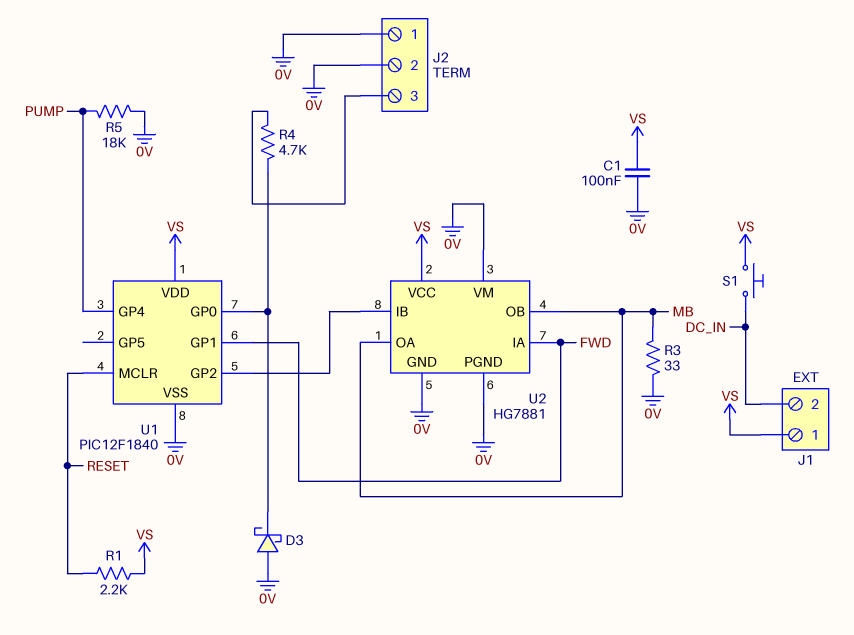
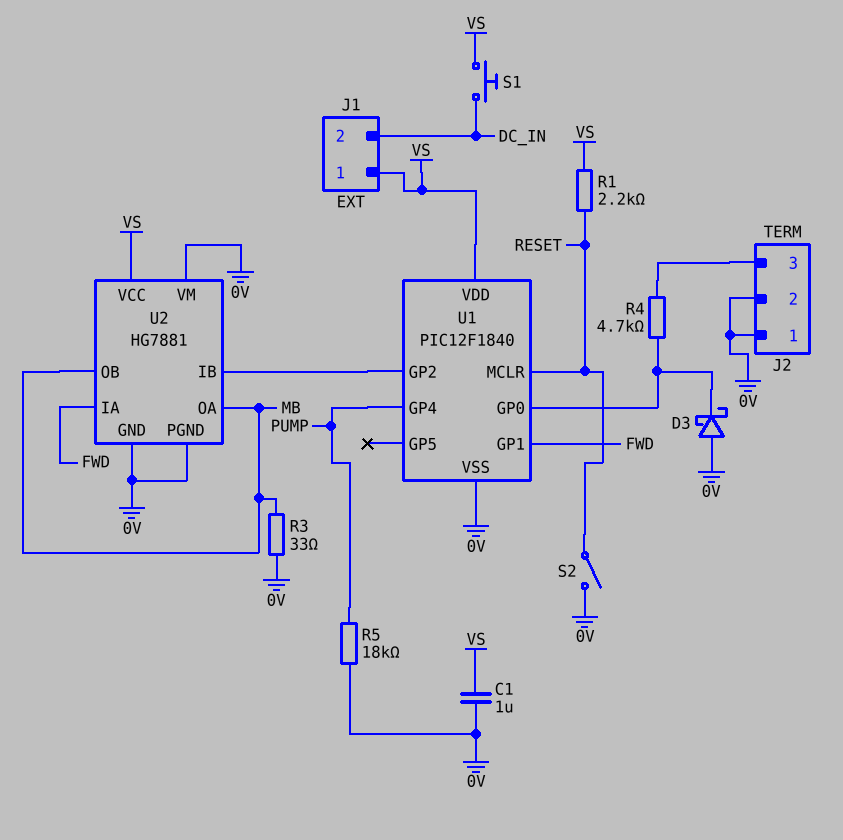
C1: 100nF (0V, VS) -> 1uF (0V, VS)
S2: none -> switch (0V, RESET)

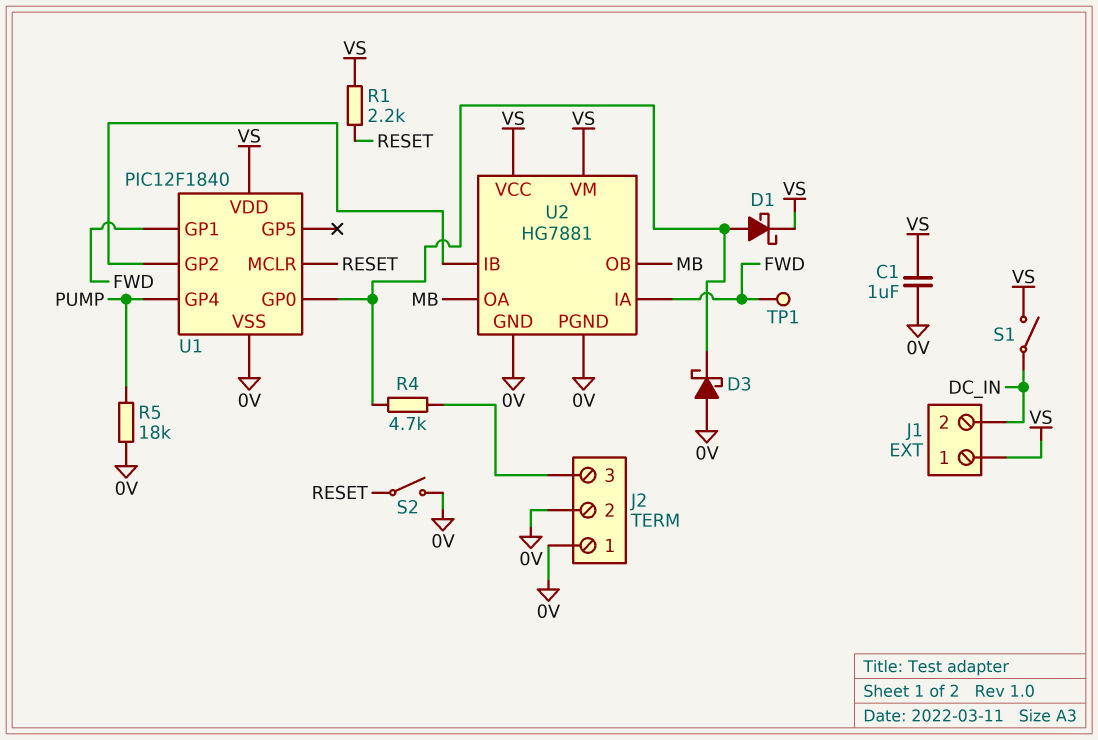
D1: none -> schottky (A U1/GP0, K VS)
R3: 33 (0V, MB) -> none
S1: button (DC_IN, VS) -> switch (DC_IN, VS)
TP1: none -> test point (FWD)
U2 pin VM: 0V -> VS

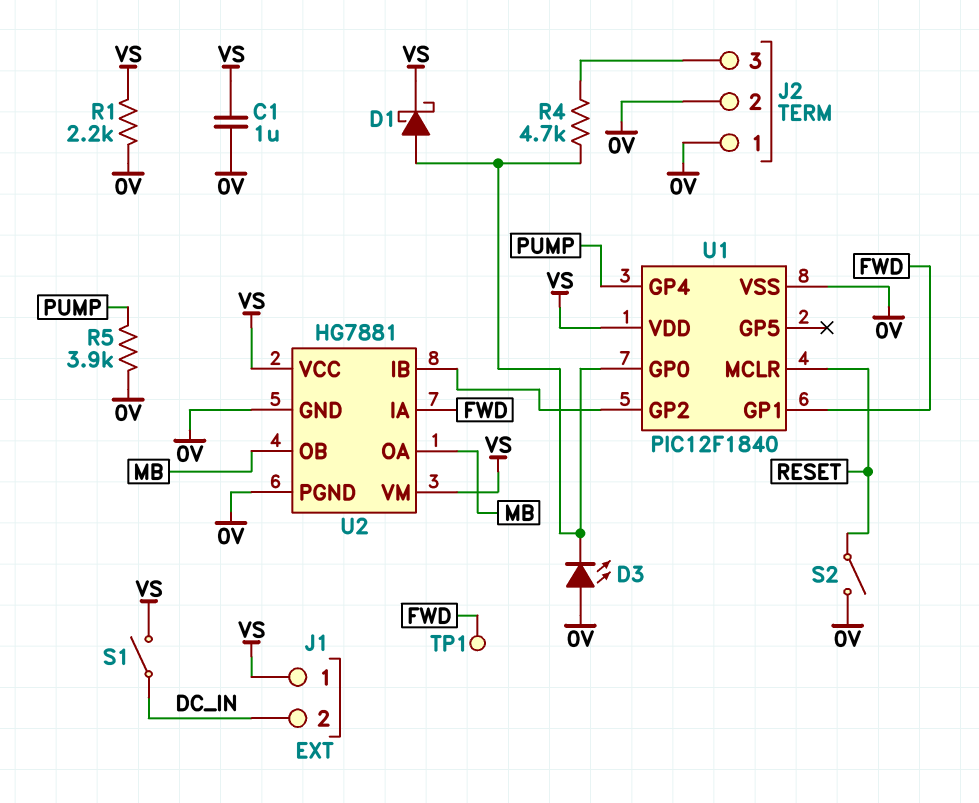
D3: schottky (A 0V, K U1/GP0) -> LED (A 0V, K U1/GP0)
R1: 2.2k (RESET, VS) -> 2.2k (0V, VS)
R5: 18k (0V, PUMP) -> 3.9k (0V, PUMP)

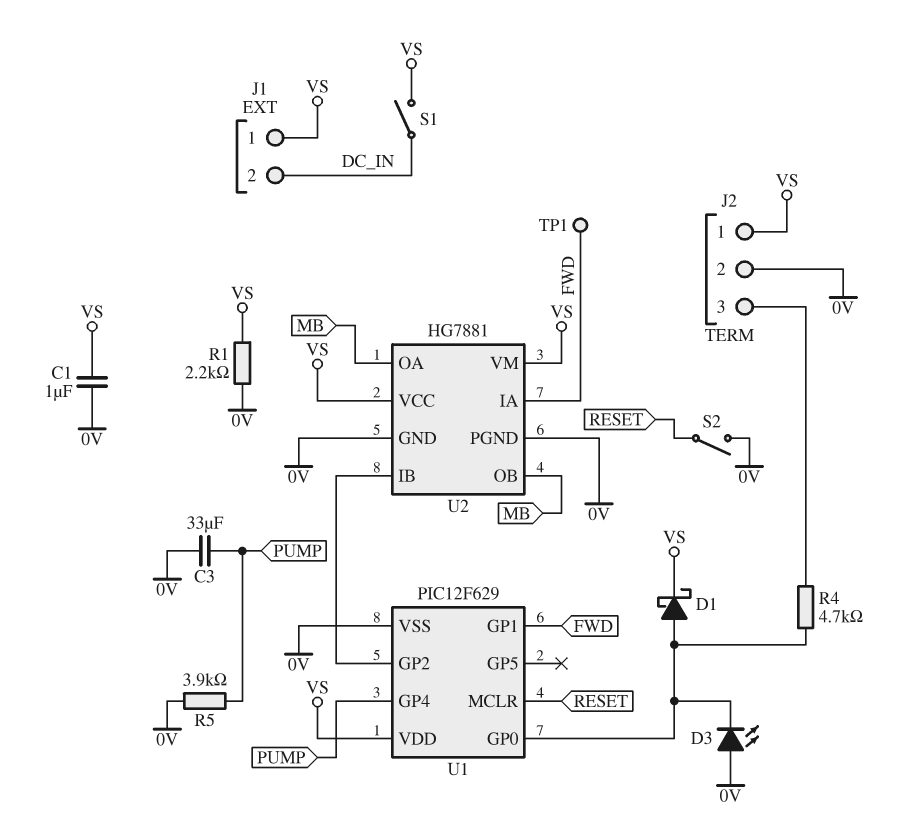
C3: none -> 33uF (0V, PUMP)
J2 pin 1: 0V -> VS
U1: PIC12F1840 -> PIC12F629

